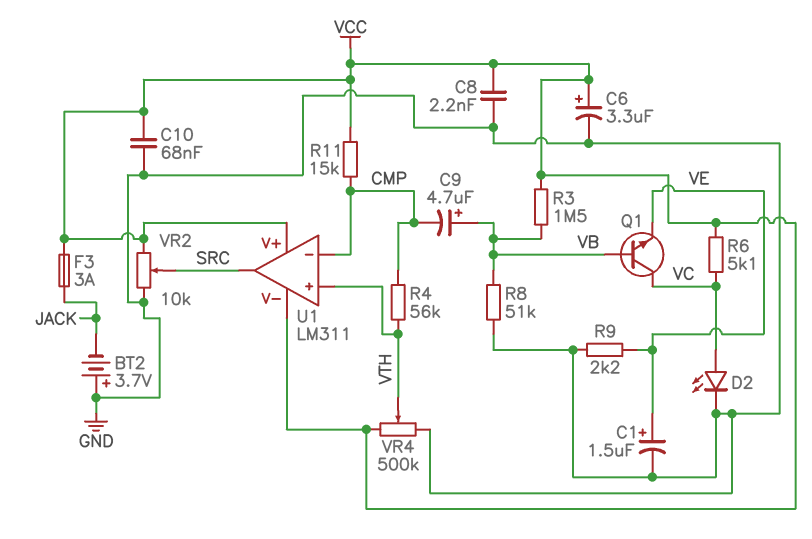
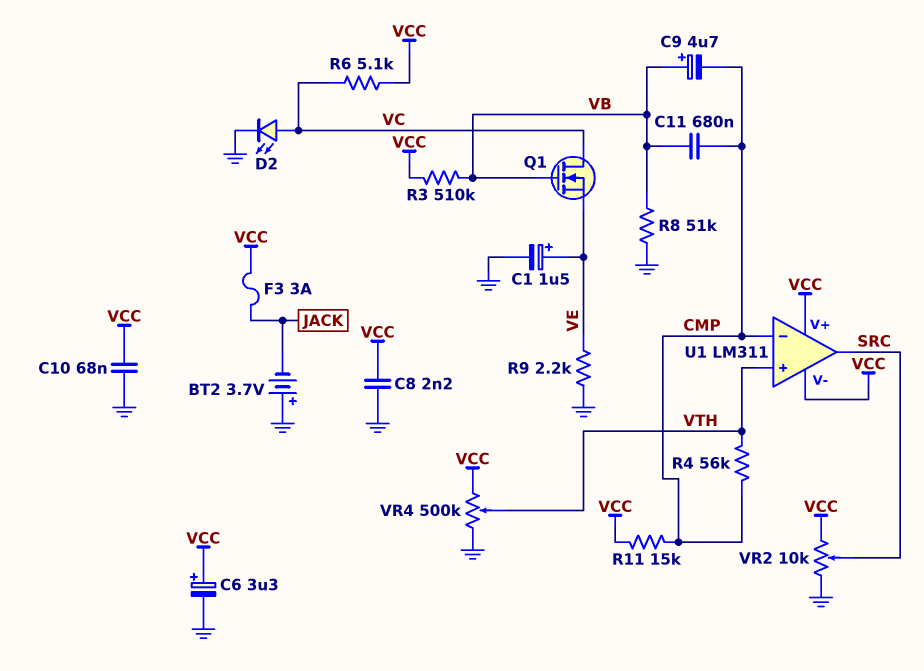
C11: none -> 680nF (CMP, VB)
Q1: NPN (B VB, C VC, E VE) -> NMOS (G VB, D VC, S VE)
R3: 1.5M (VB, VCC) -> 510k (VB, VCC)

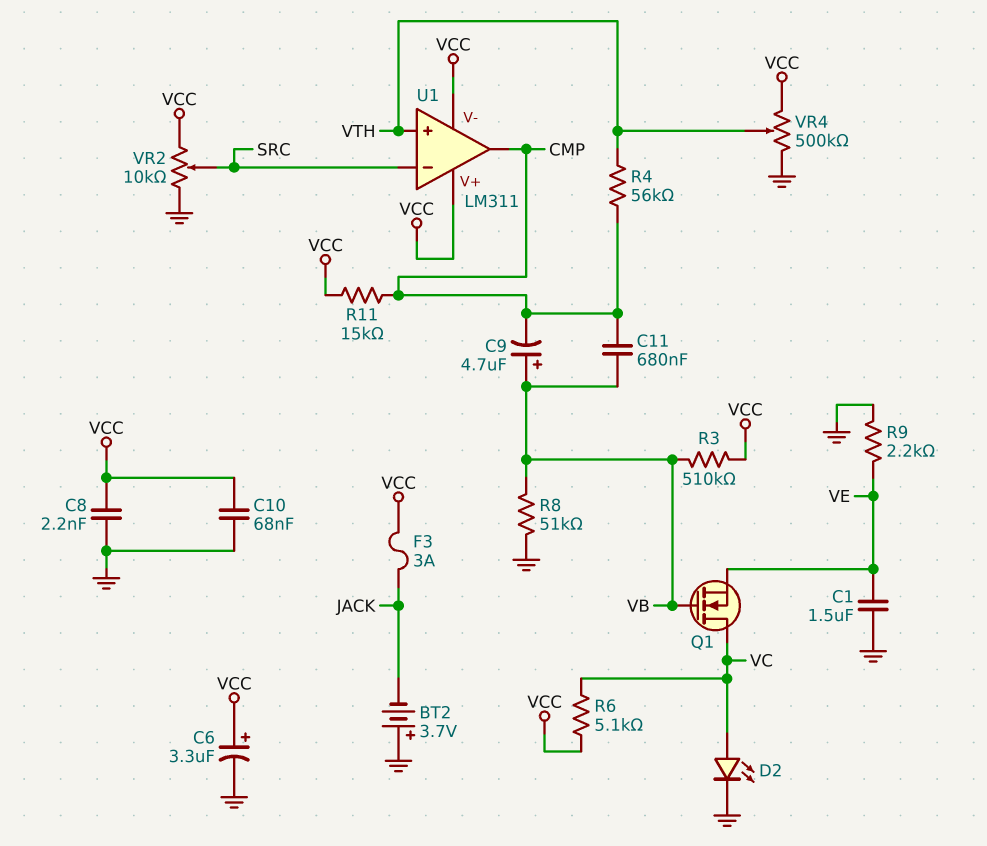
C1: 1.5uF (plus VE, minus GND) -> 1.5uF (GND, VE)
U1 pin in-: CMP -> SRC
U1 pin out: SRC -> CMP

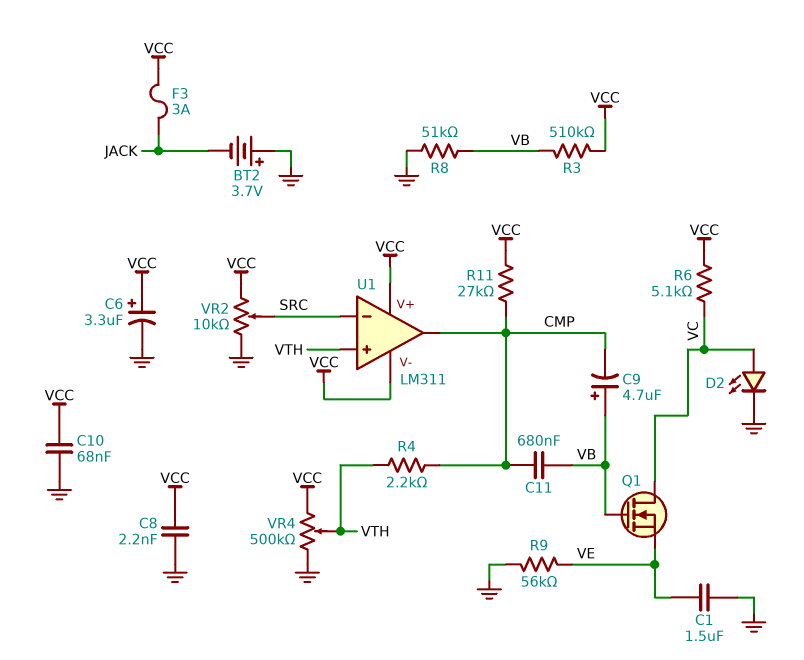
R4: 56k (CMP, VTH) -> 2.2k (CMP, VTH)
R9: 2.2k (GND, VE) -> 56k (GND, VE)
R11: 15k (CMP, VCC) -> 27k (CMP, VCC)

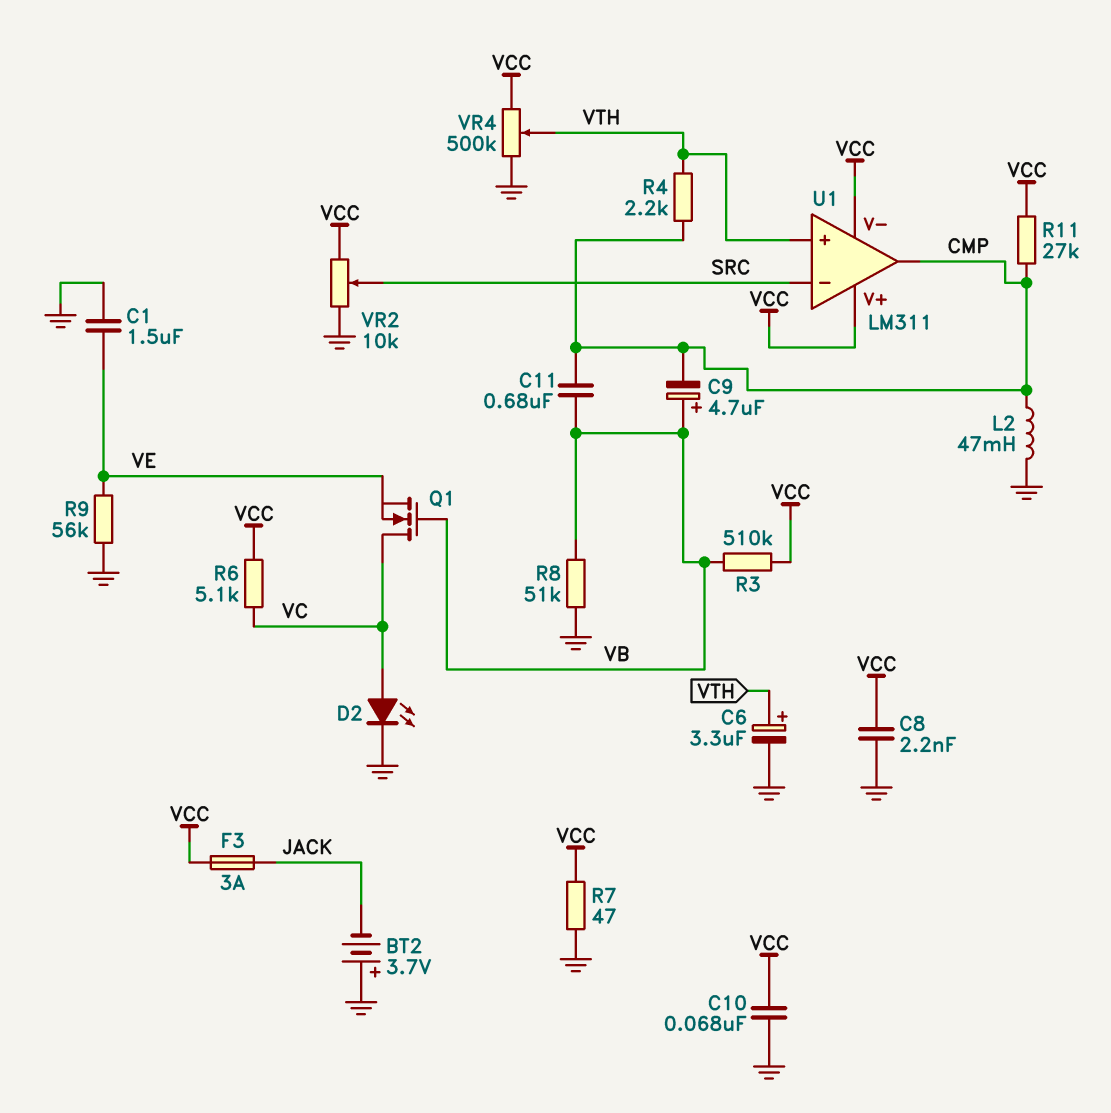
C6: 3.3uF (plus VCC, minus GND) -> 3.3uF (plus VTH, minus GND)
L2: none -> 47mH (CMP, GND)
R7: none -> 47 (GND, VCC)

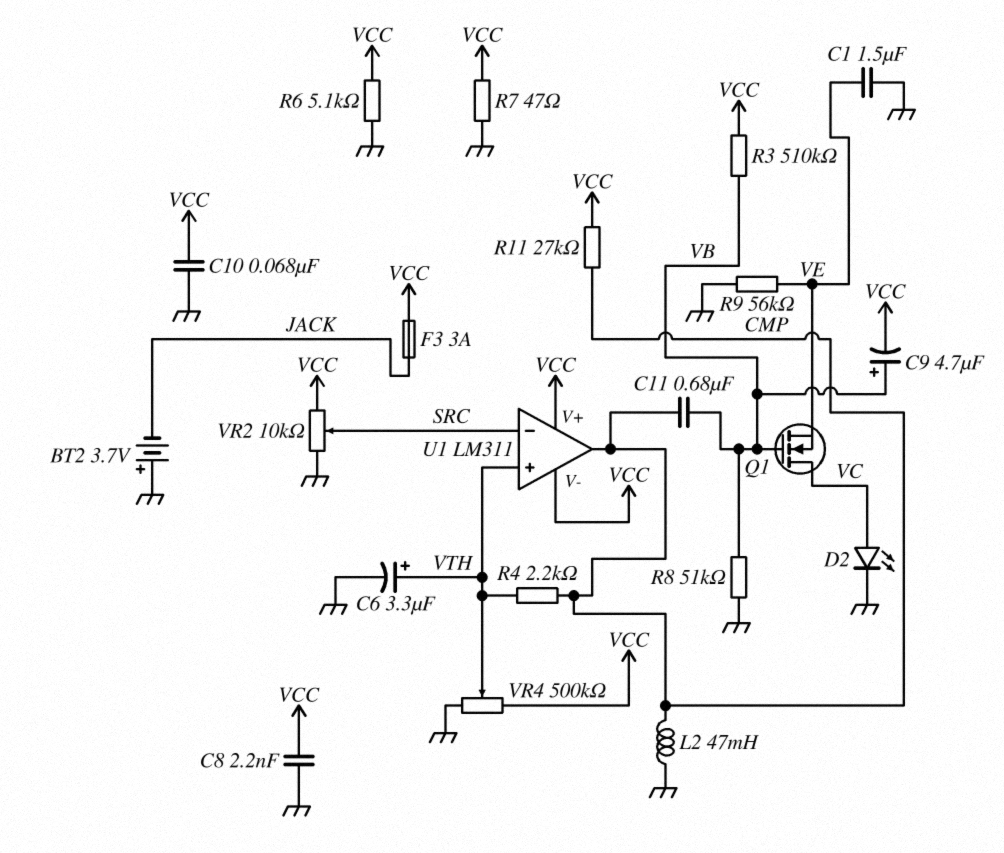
C9: 4.7uF (plus VB, minus CMP) -> 4.7uF (plus VB, minus VCC)
R6: 5.1k (VC, VCC) -> 5.1k (GND, VCC)

